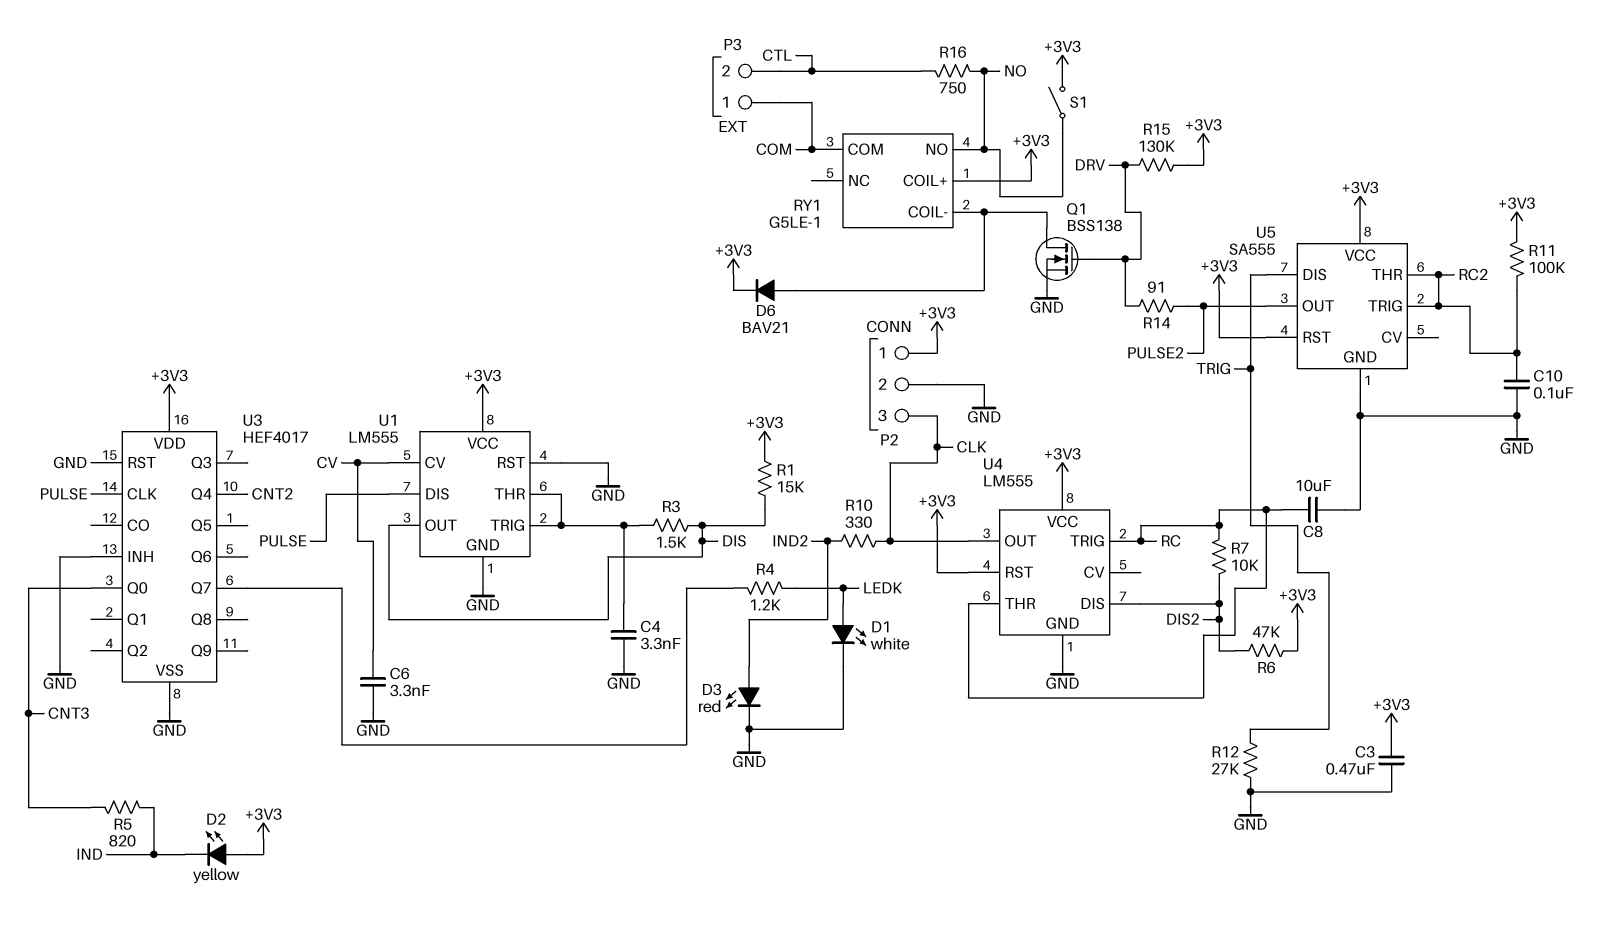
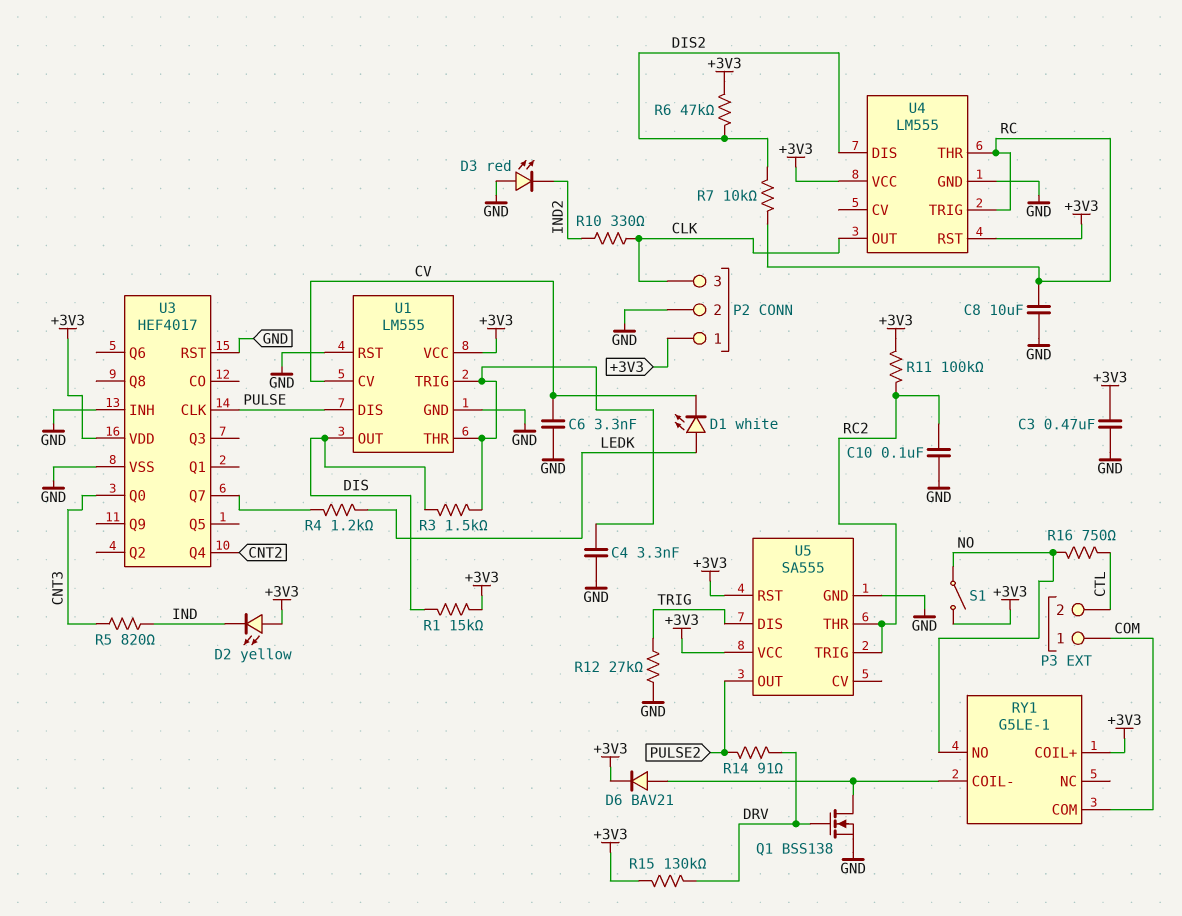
D1: LED white (A LEDK, K GND) -> LED white (A LEDK, K CV)
D3: LED red (A IND2, K GND) -> LED red (A GND, K IND2)

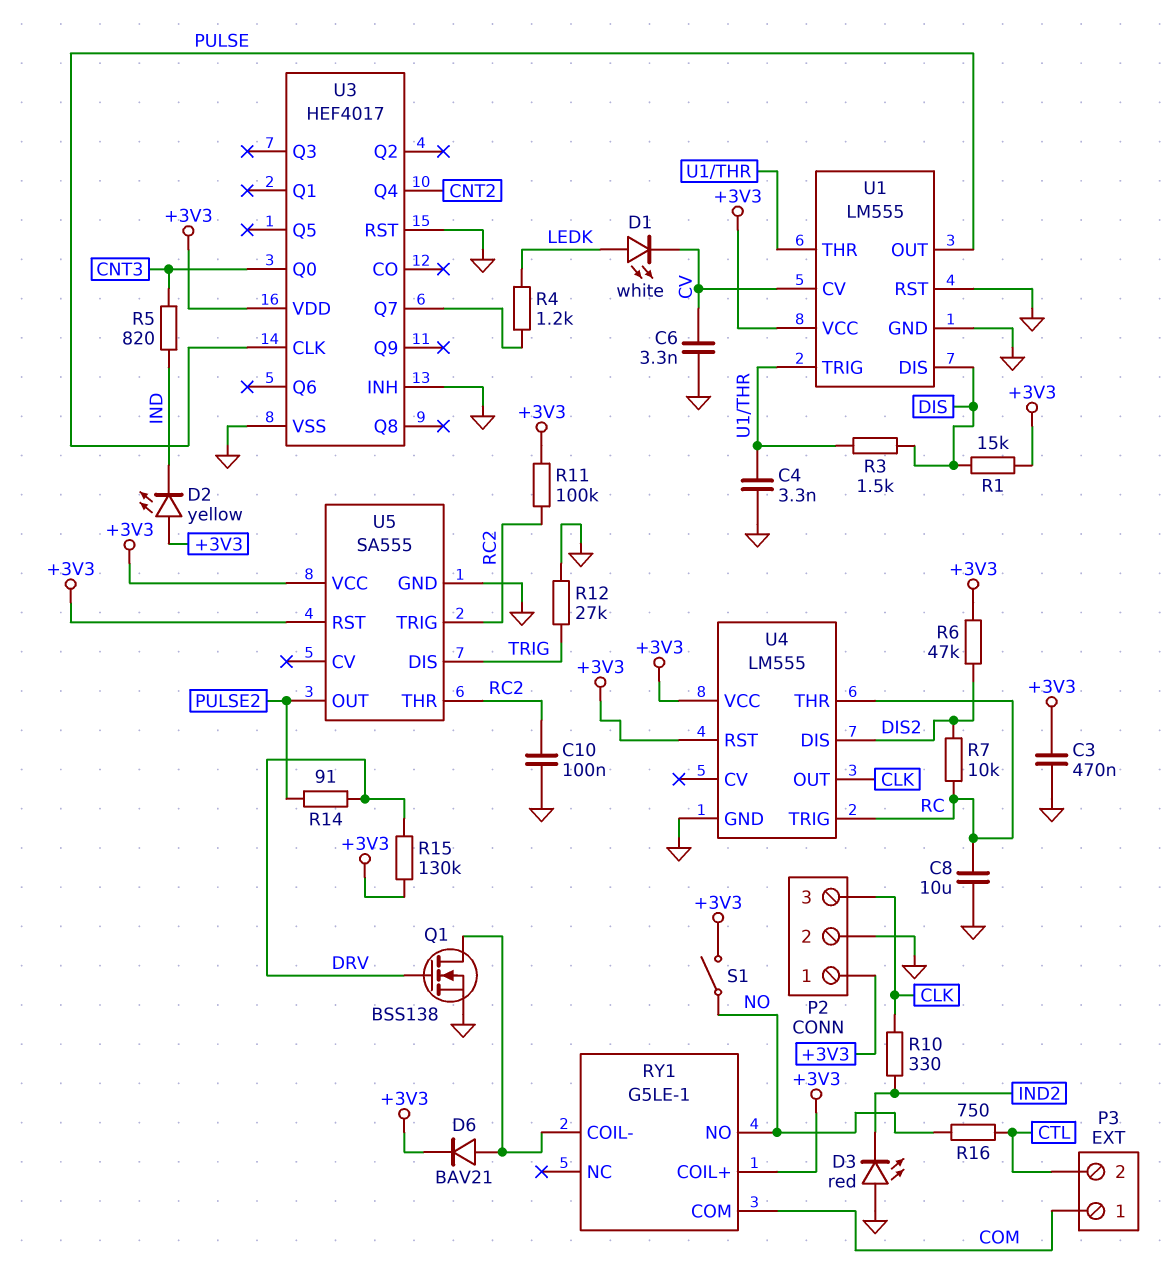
U1 pin DIS: PULSE -> DIS
U1 pin OUT: DIS -> PULSE

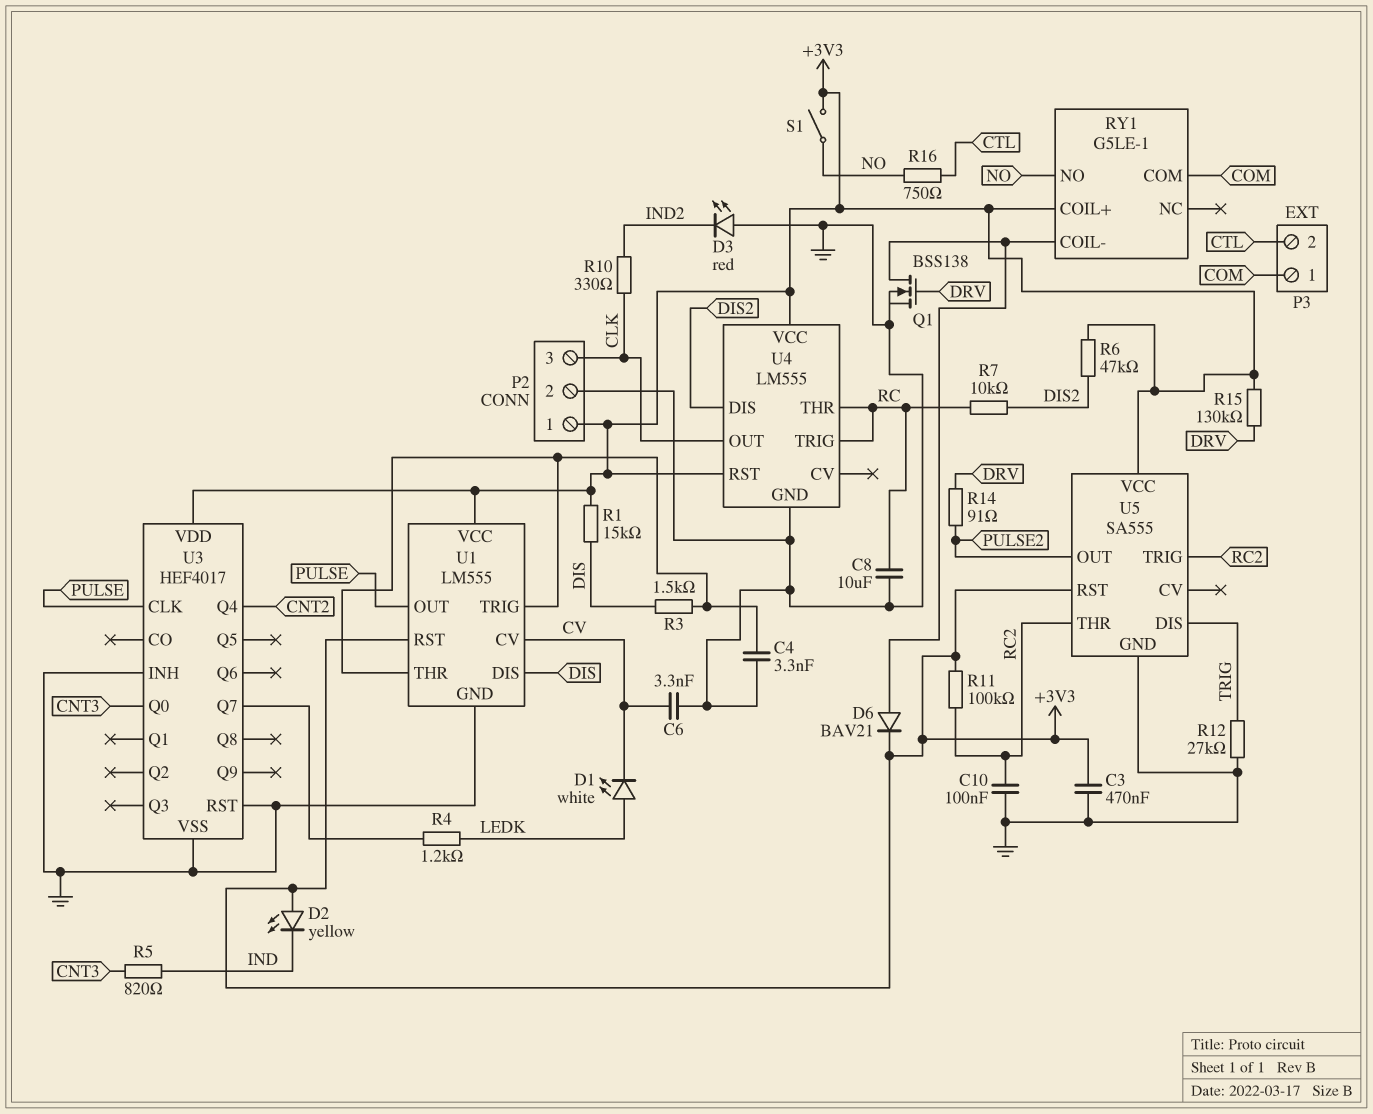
U1 pin RST: GND -> +3V3

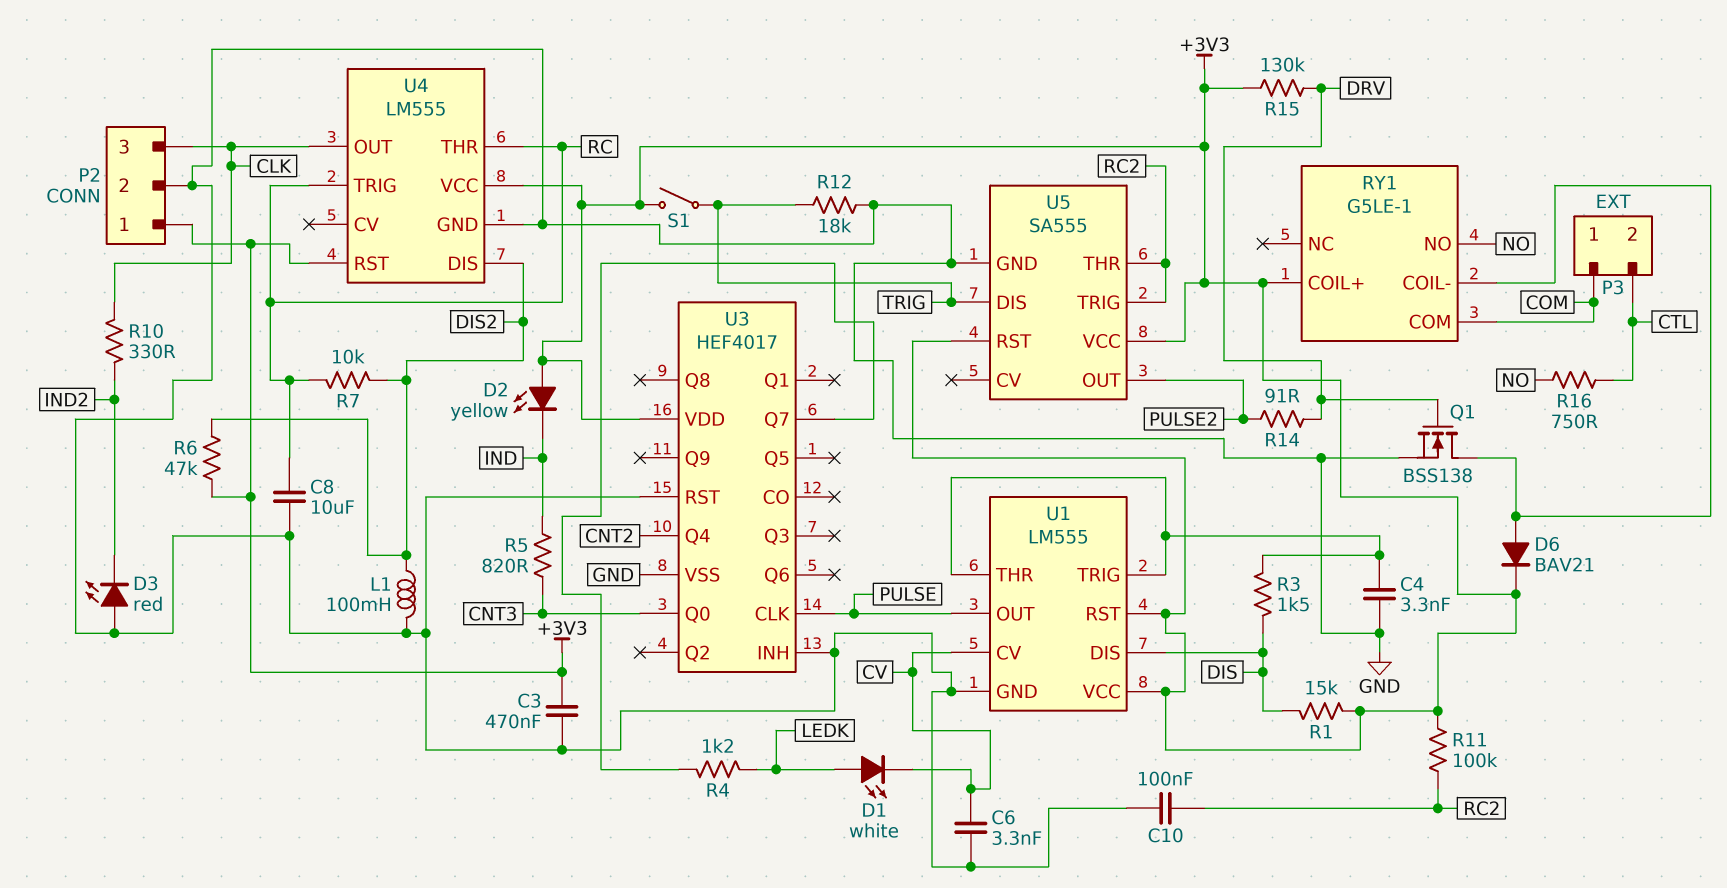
L1: none -> 100mH (DIS2, GND)
R12: 27k (GND, TRIG) -> 18k (GND, TRIG)
S1: switch (+3V3, NO) -> switch (+3V3, TRIG)

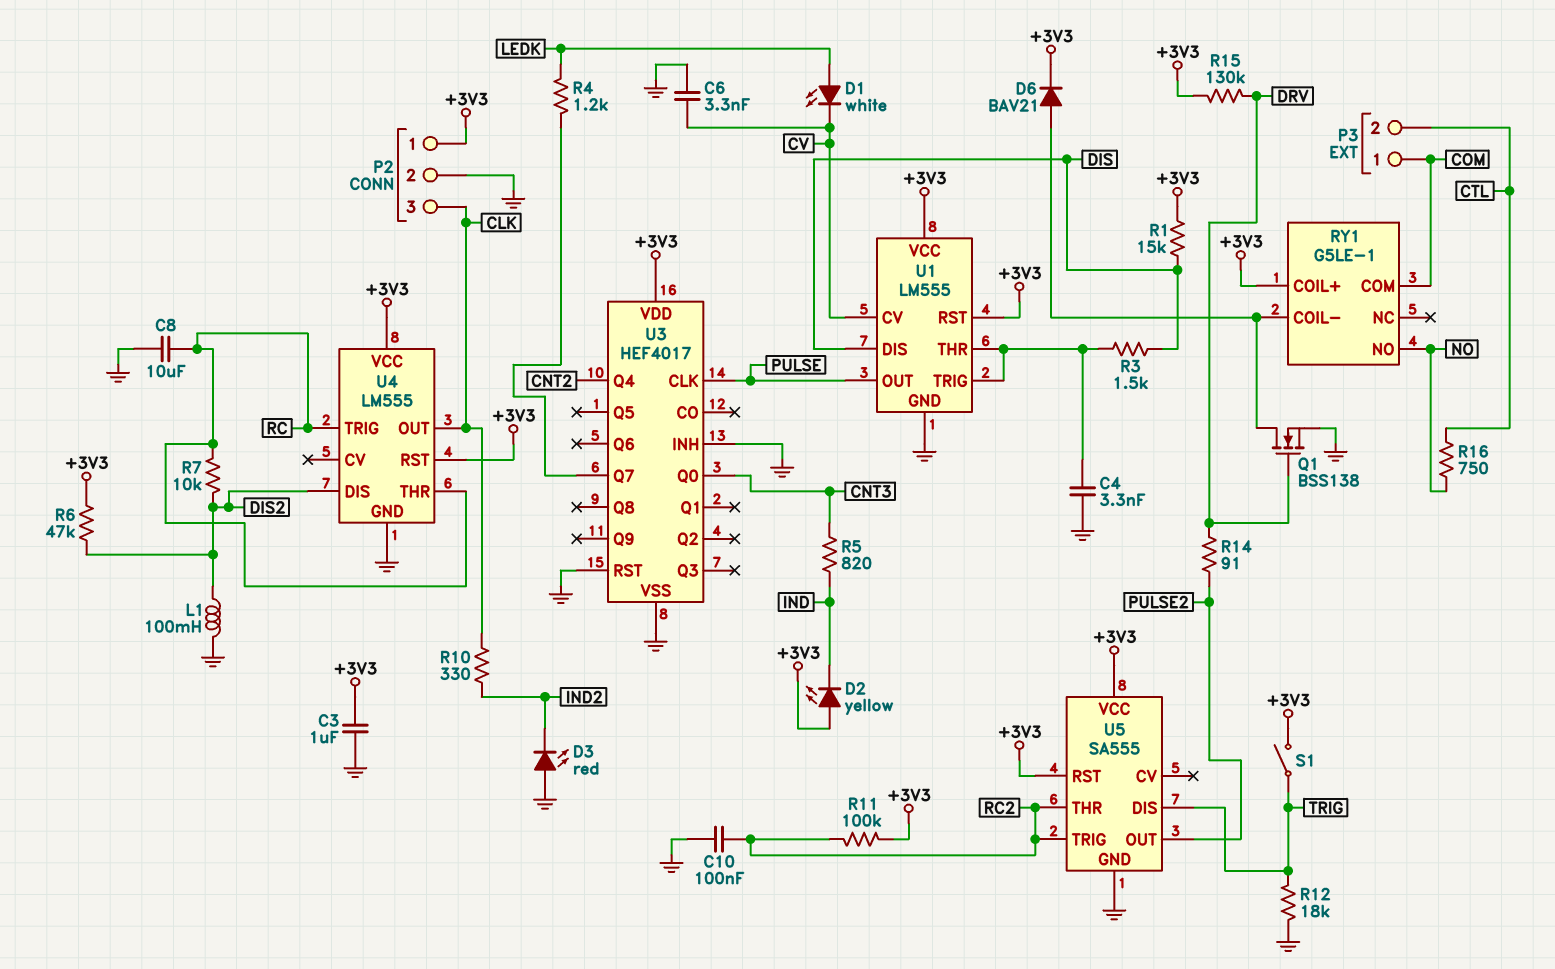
C3: 470nF (+3V3, GND) -> 1uF (+3V3, GND)

